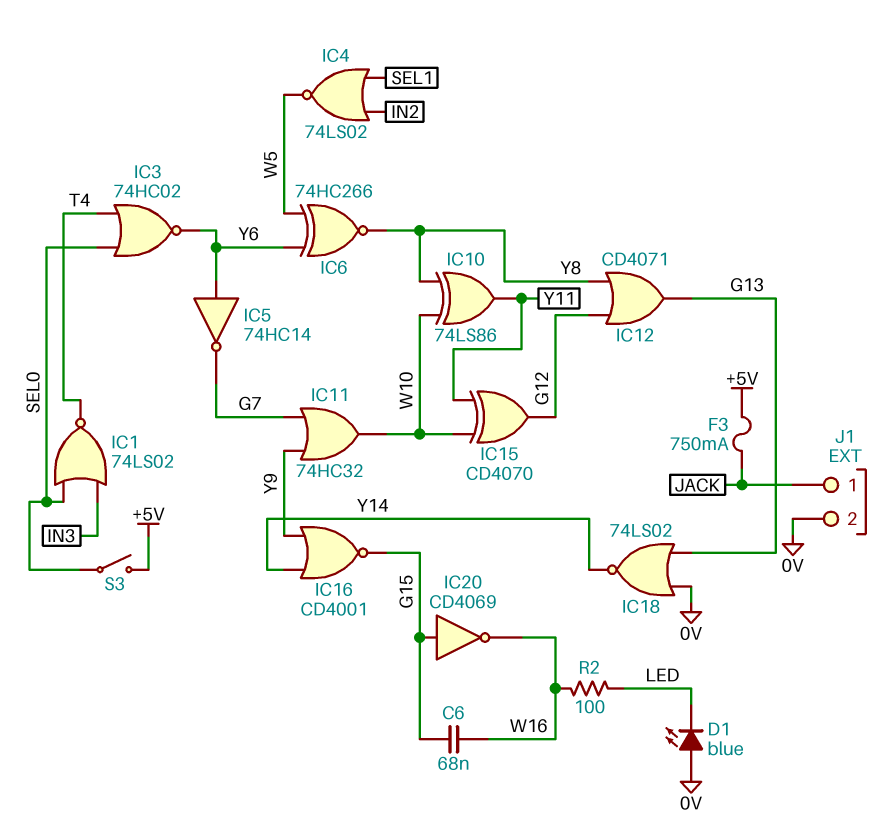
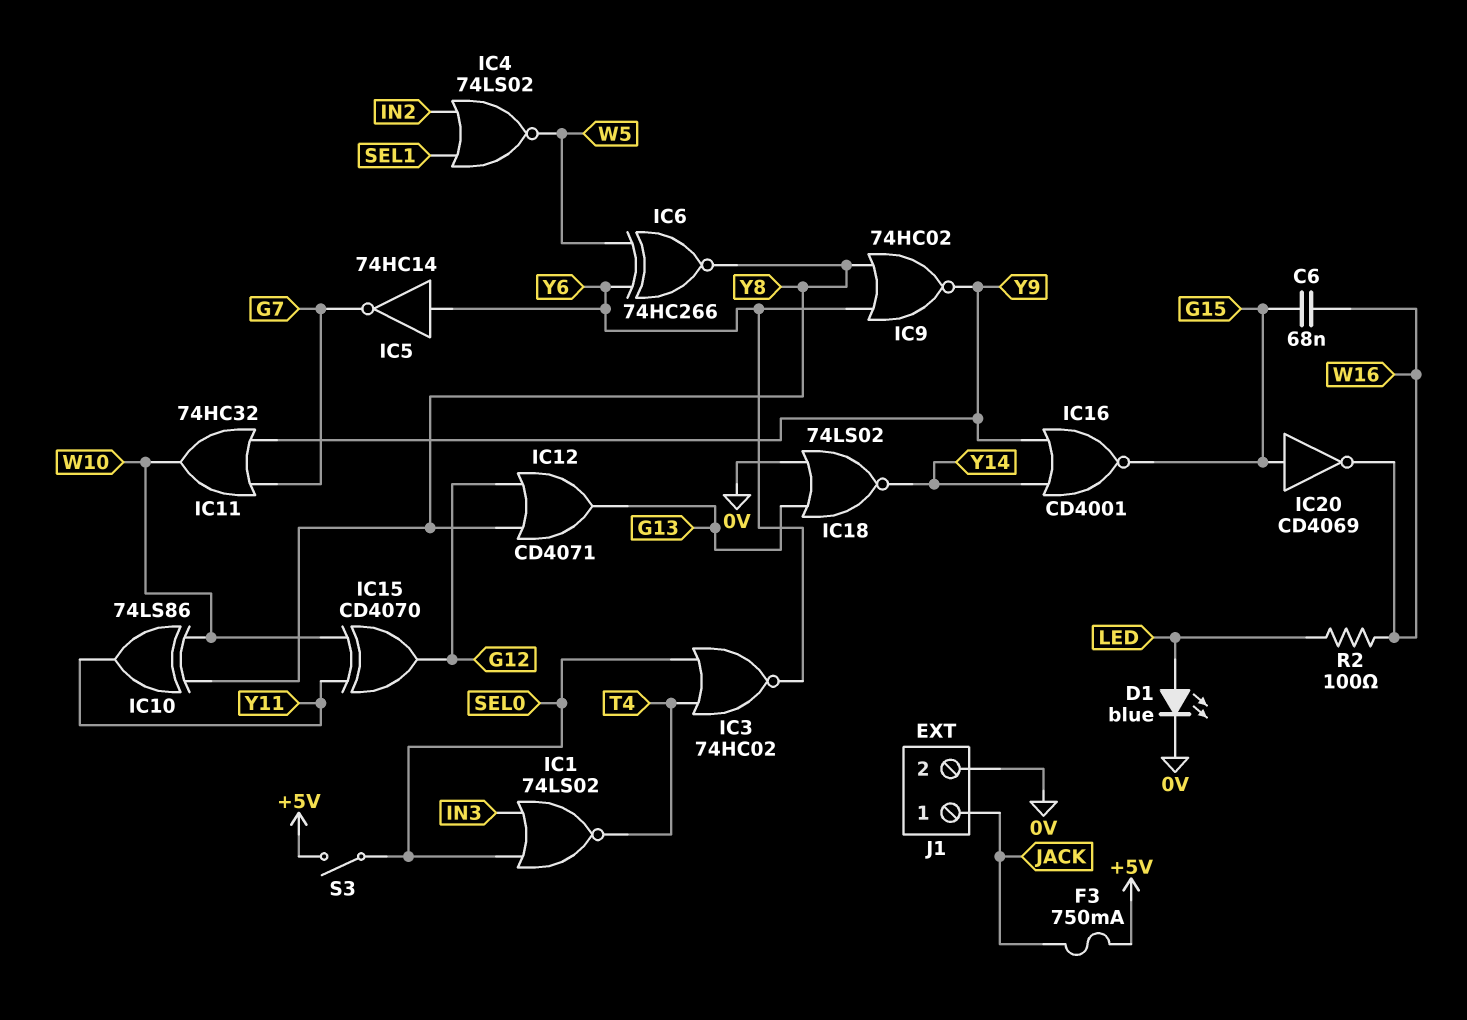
D1: LED blue (A 0V, K LED) -> LED blue (A LED, K 0V)
IC9: none -> NOR 74HC02 (in Y6, in Y8, out Y9)

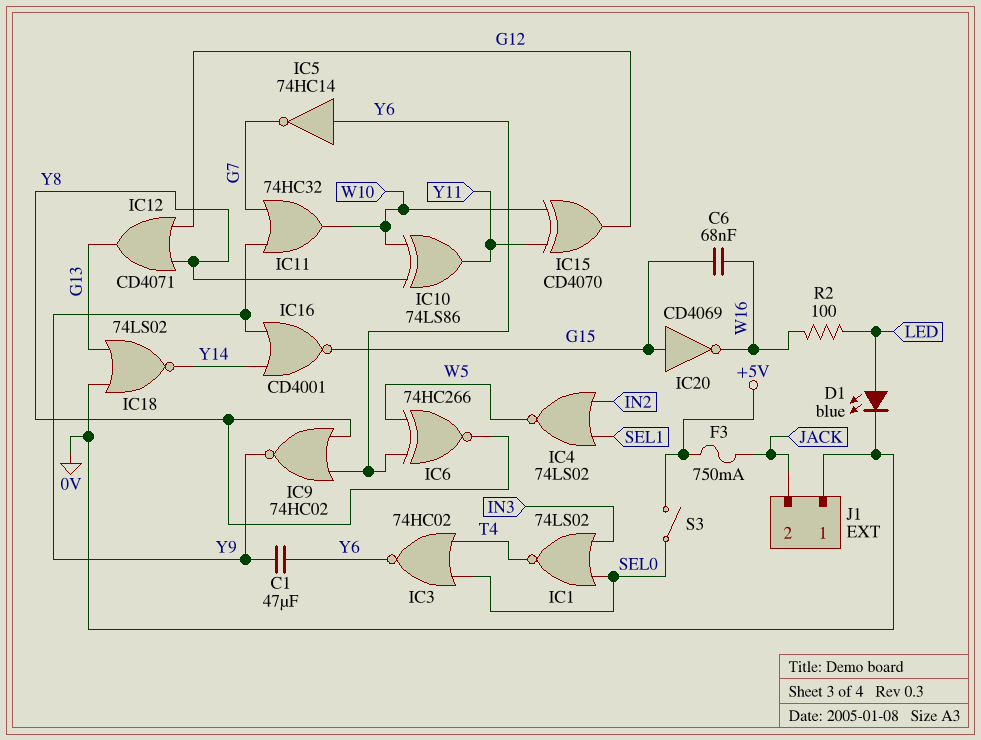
C1: none -> 47uF (Y6, Y9)
J1 pin 1: JACK -> 0V
J1 pin 2: 0V -> JACK

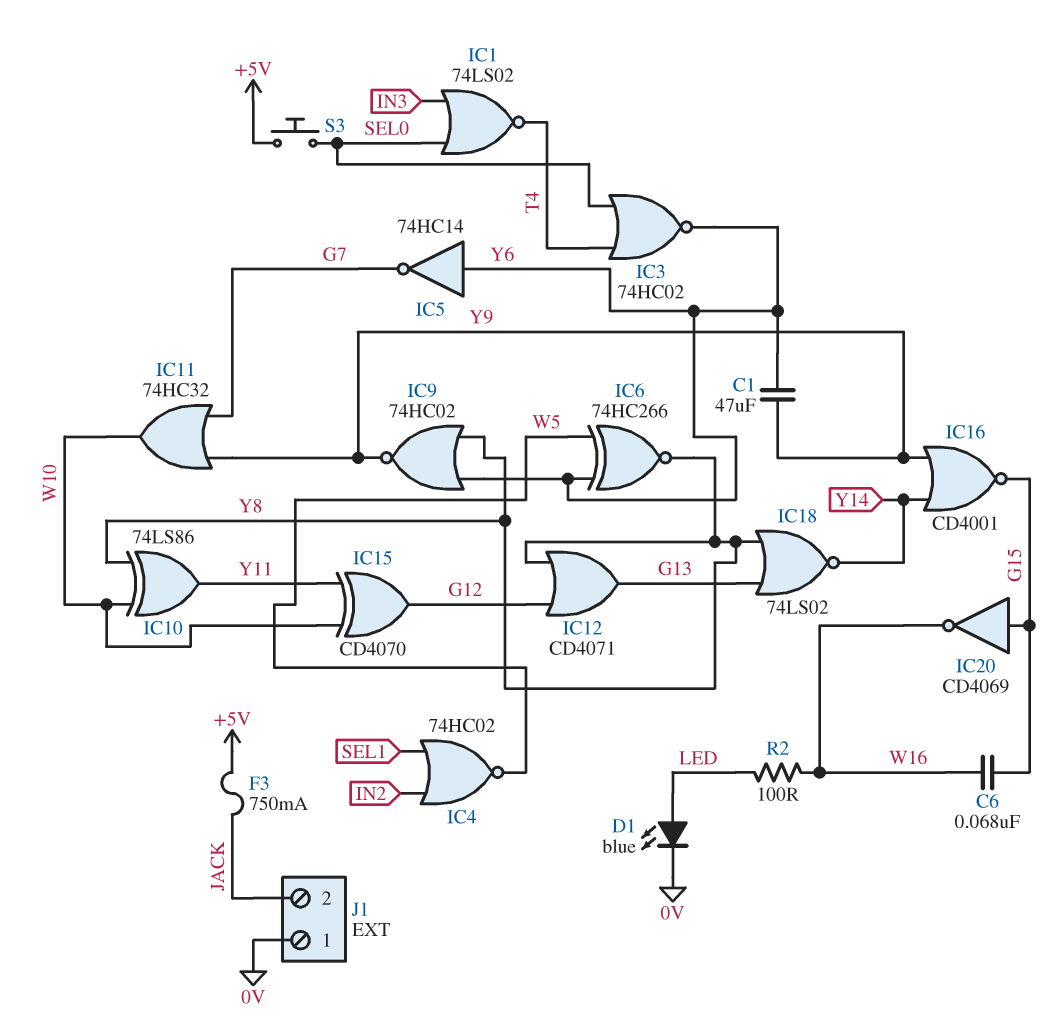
IC4: NOR 74LS02 (in IN2, in SEL1, out W5) -> NOR 74HC02 (in IN2, in SEL1, out W5)
IC18: NOR 74LS02 (in 0V, in G13, out Y14) -> NOR 74LS02 (in G13, in Y8, out Y14)
S3: switch (+5V, SEL0) -> button (+5V, SEL0)

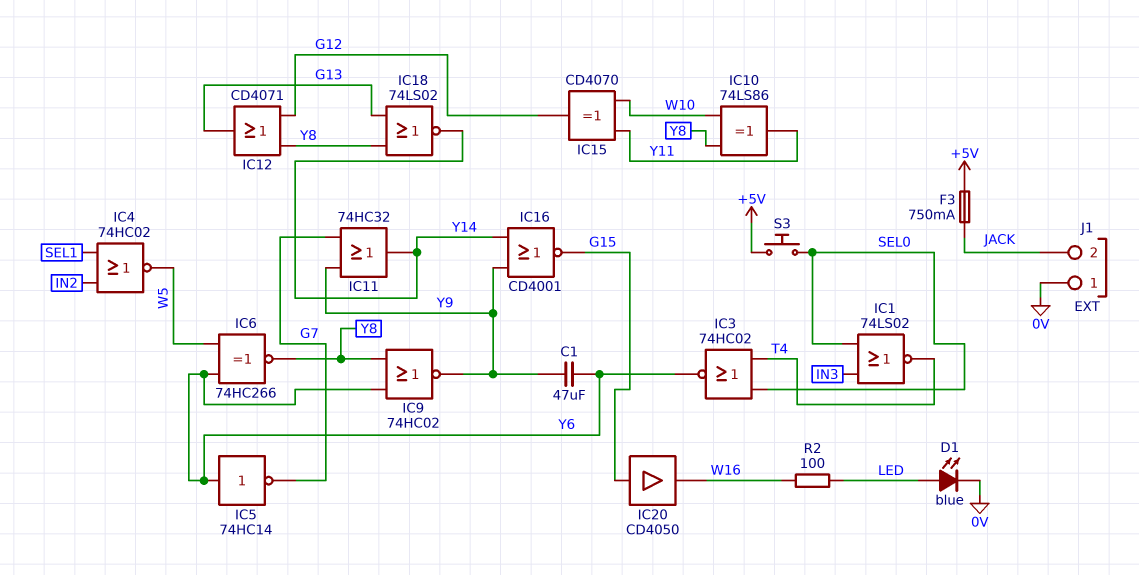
C6: 68nF (G15, W16) -> none
IC11: OR 74HC32 (in G7, in Y9, out W10) -> OR 74HC32 (in G7, in Y9, out Y14)
IC20: NOT CD4069 (in G15, out W16) -> buffer CD4050 (in G15, out W16)

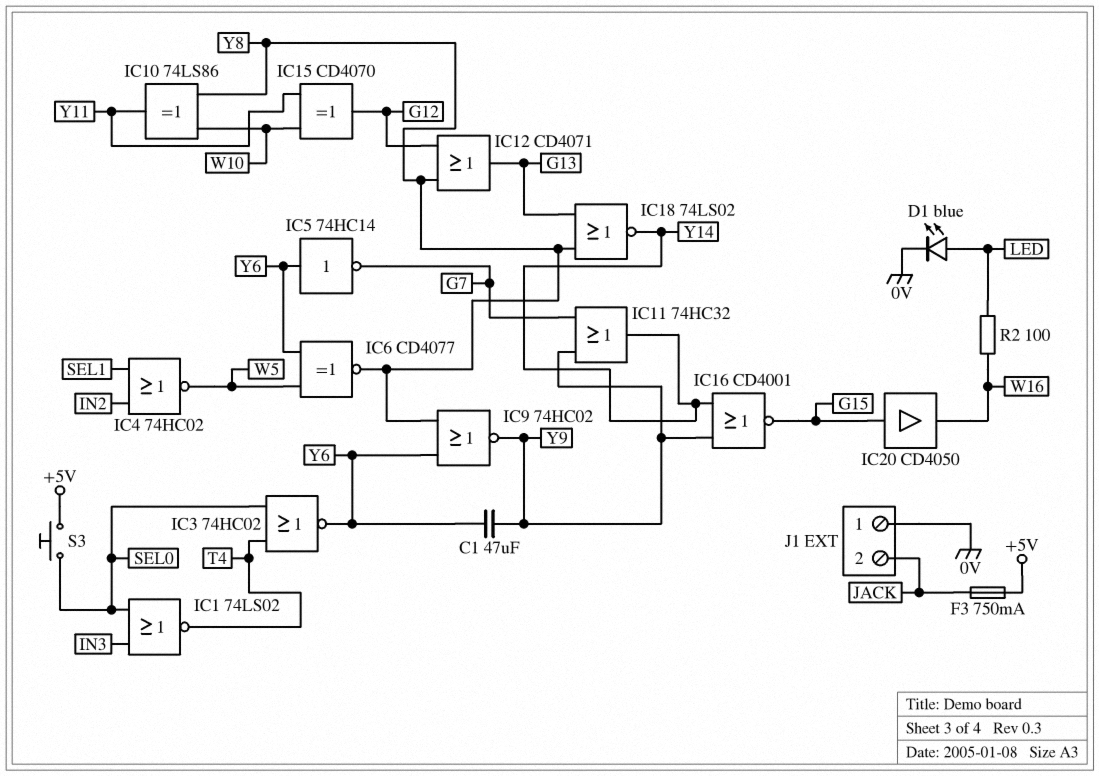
IC6: XNOR 74HC266 (in W5, in Y6, out Y8) -> XNOR CD4077 (in W5, in Y6, out Y8)

